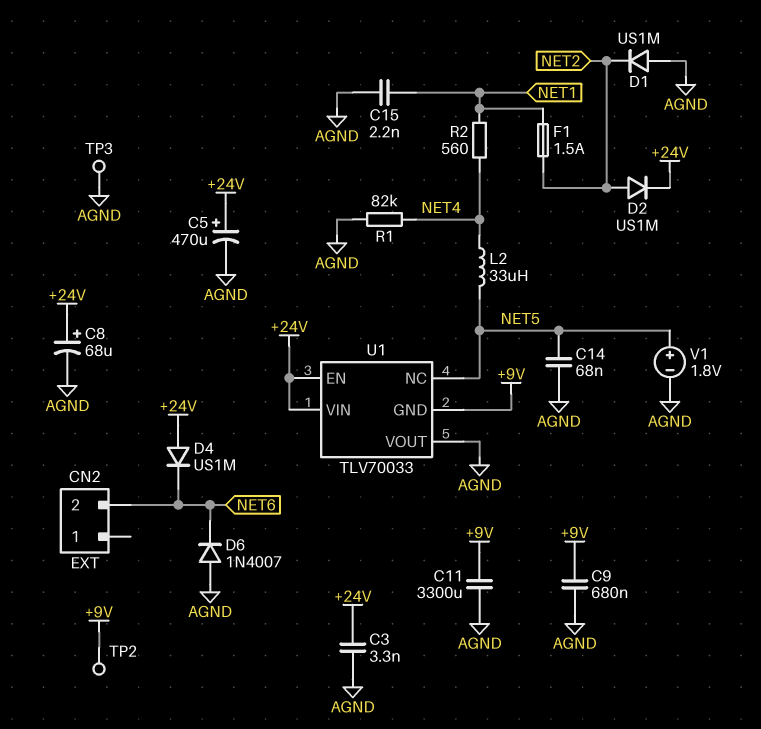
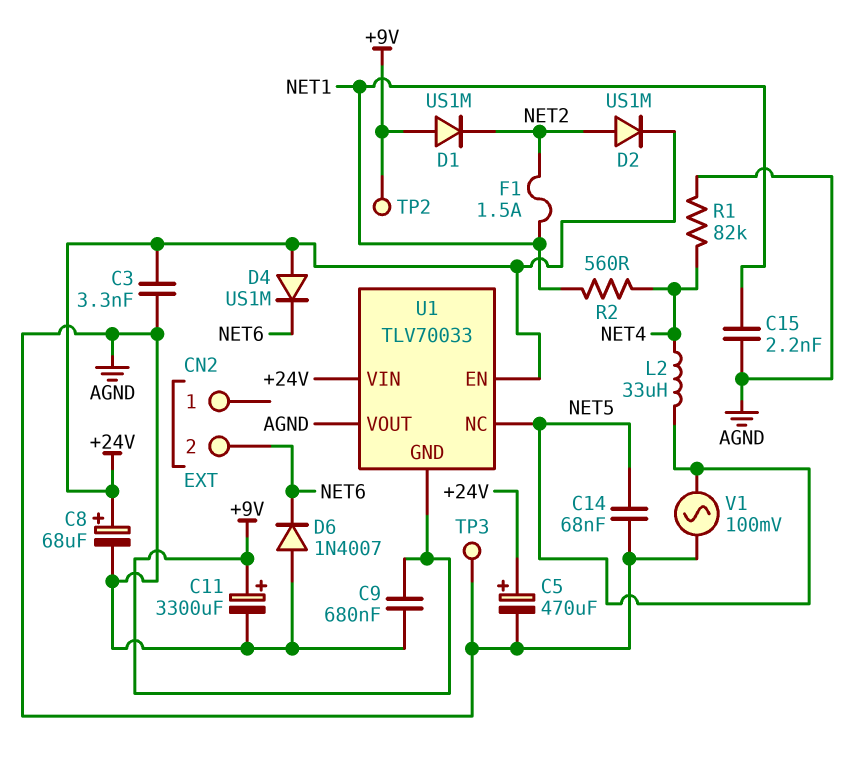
C11: 3300uF (+9V, AGND) -> 3300uF (plus +9V, minus AGND)
D1: diode US1M (A AGND, K NET2) -> diode US1M (A +9V, K NET2)
V1: 1.8V (plus NET5, minus AGND) -> AC 100mV (AGND, NET5)

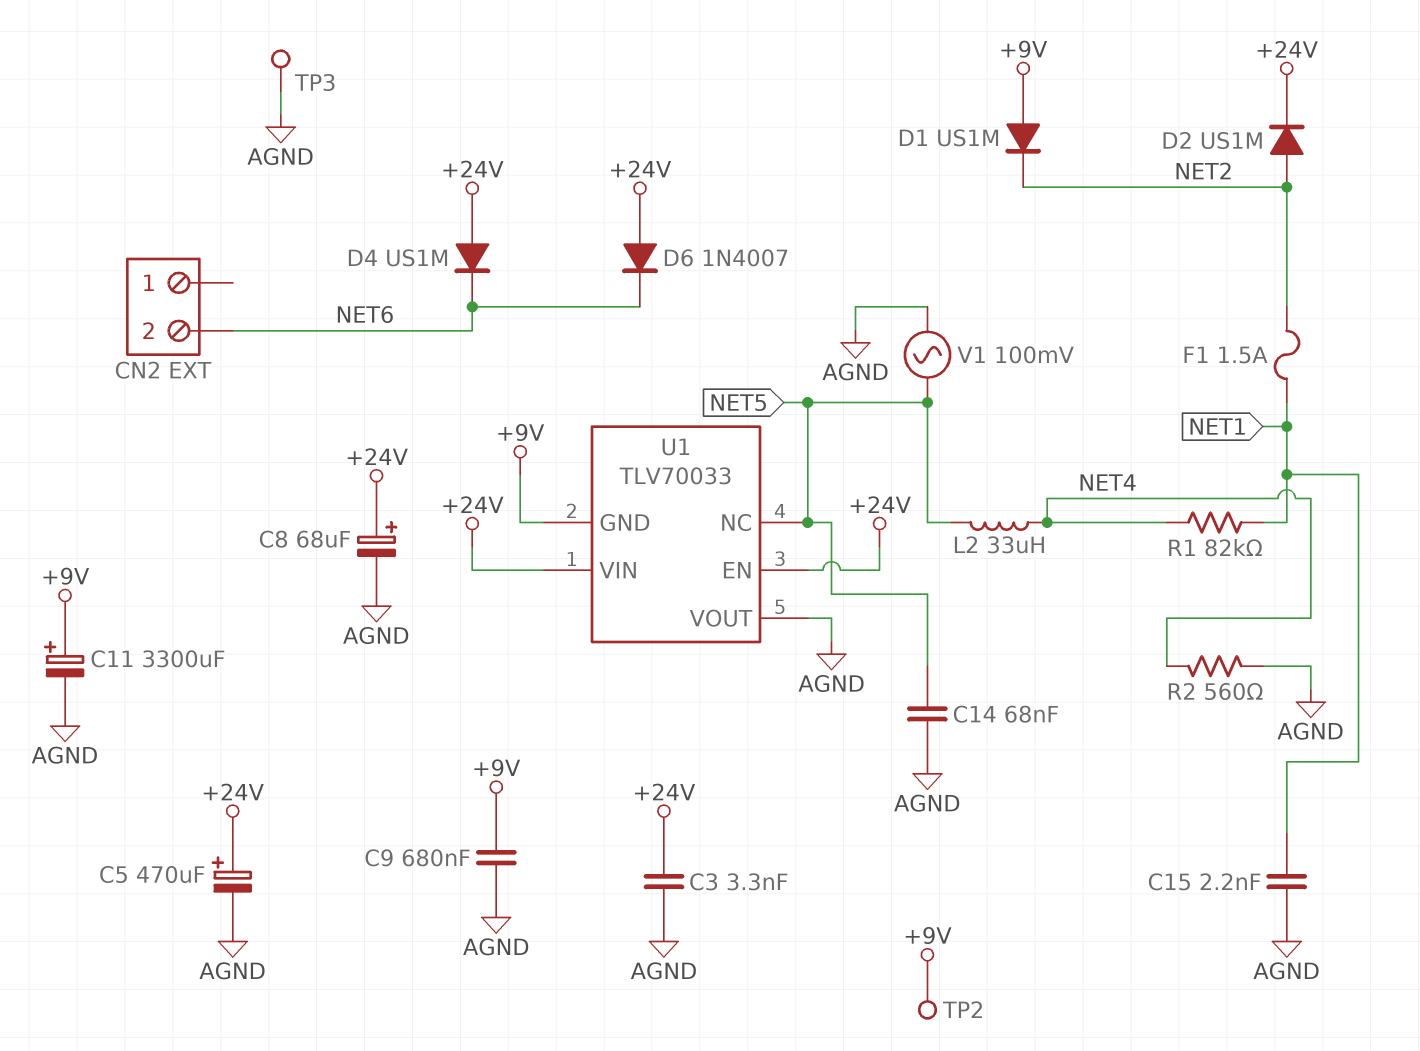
D6: diode 1N4007 (A AGND, K NET6) -> diode 1N4007 (A +24V, K NET6)
R1: 82k (AGND, NET4) -> 82k (NET1, NET4)
R2: 560 (NET1, NET4) -> 560 (AGND, NET4)

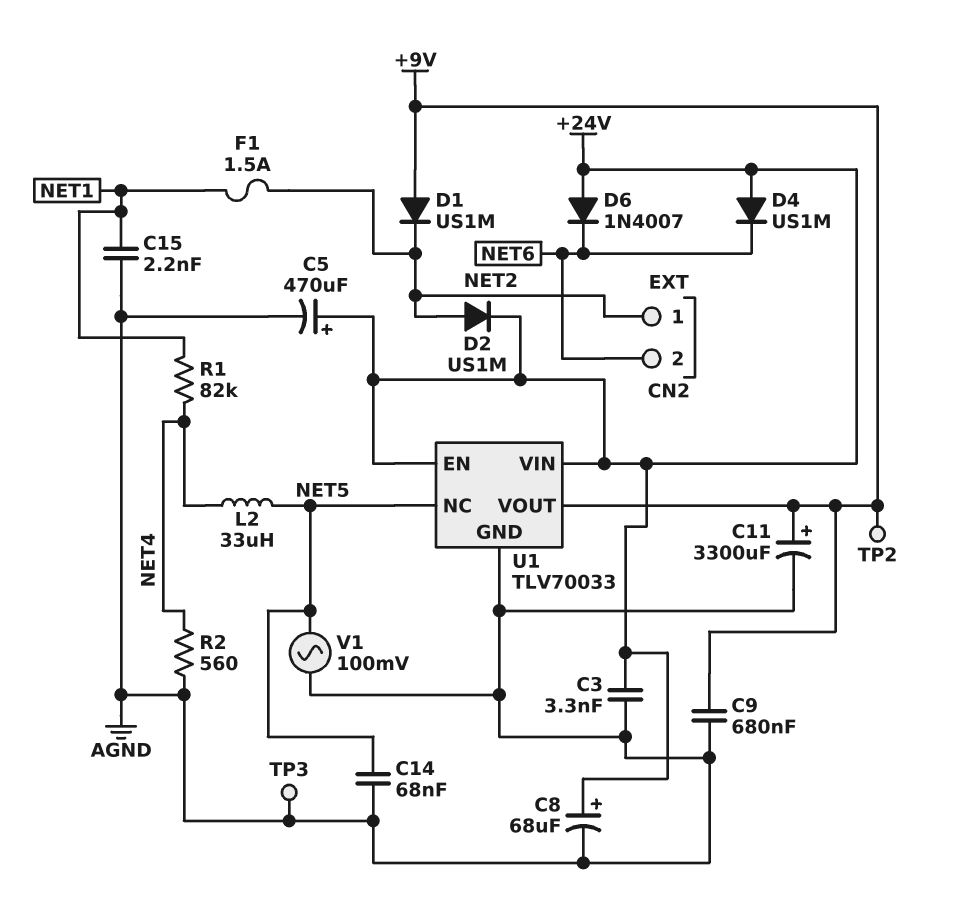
CN2 pin 1: none -> NET2
U1 pin GND: +9V -> AGND
U1 pin VOUT: AGND -> +9V

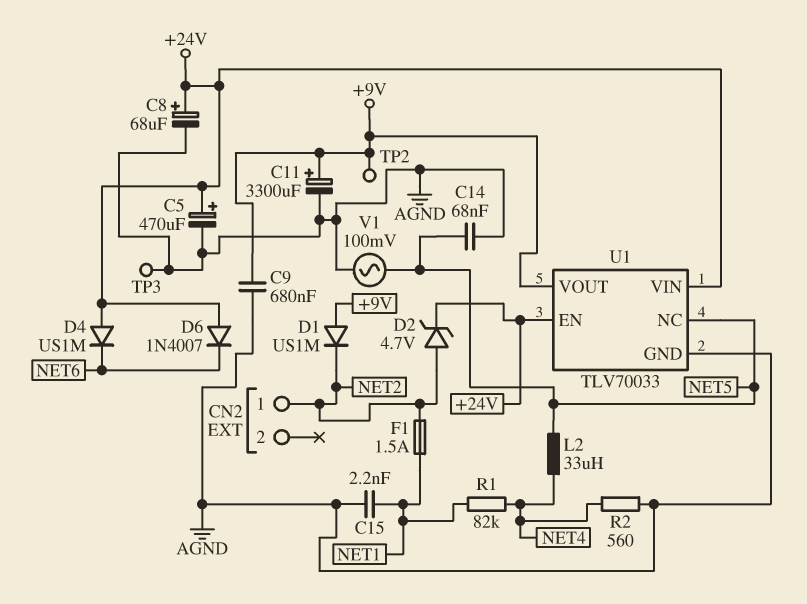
C3: 3.3nF (+24V, AGND) -> none
CN2 pin 2: NET6 -> none
D2: diode US1M (A NET2, K +24V) -> zener 4.7V (A NET2, K +24V)

